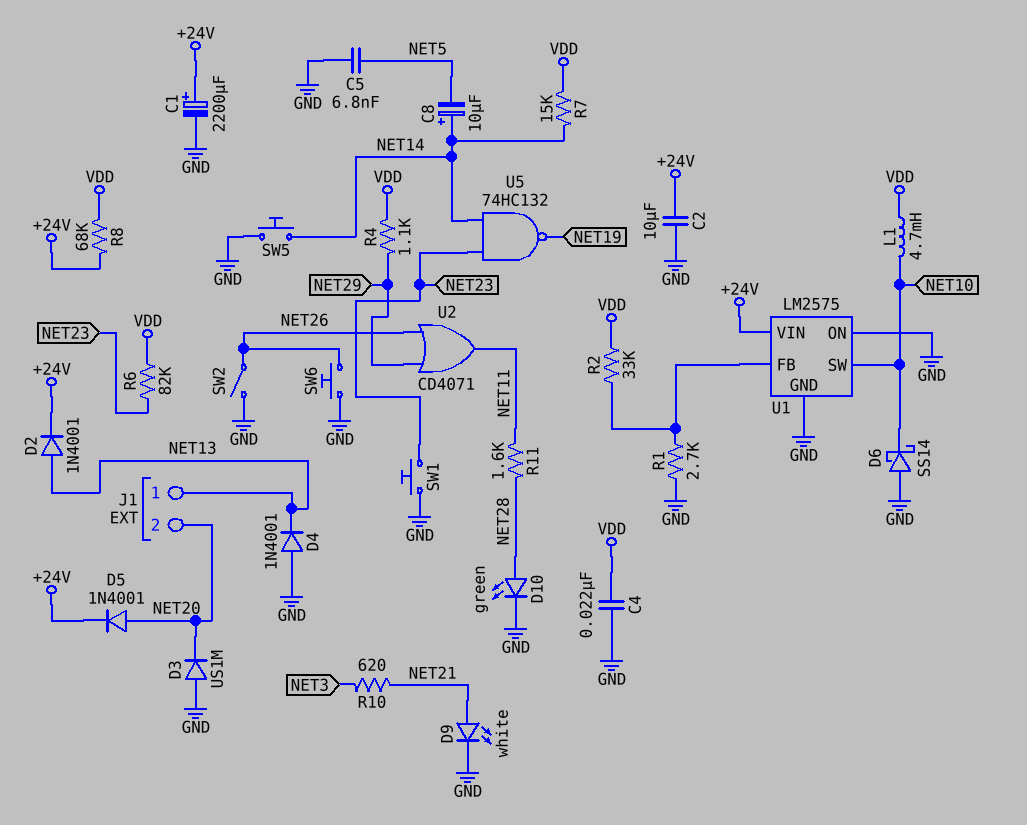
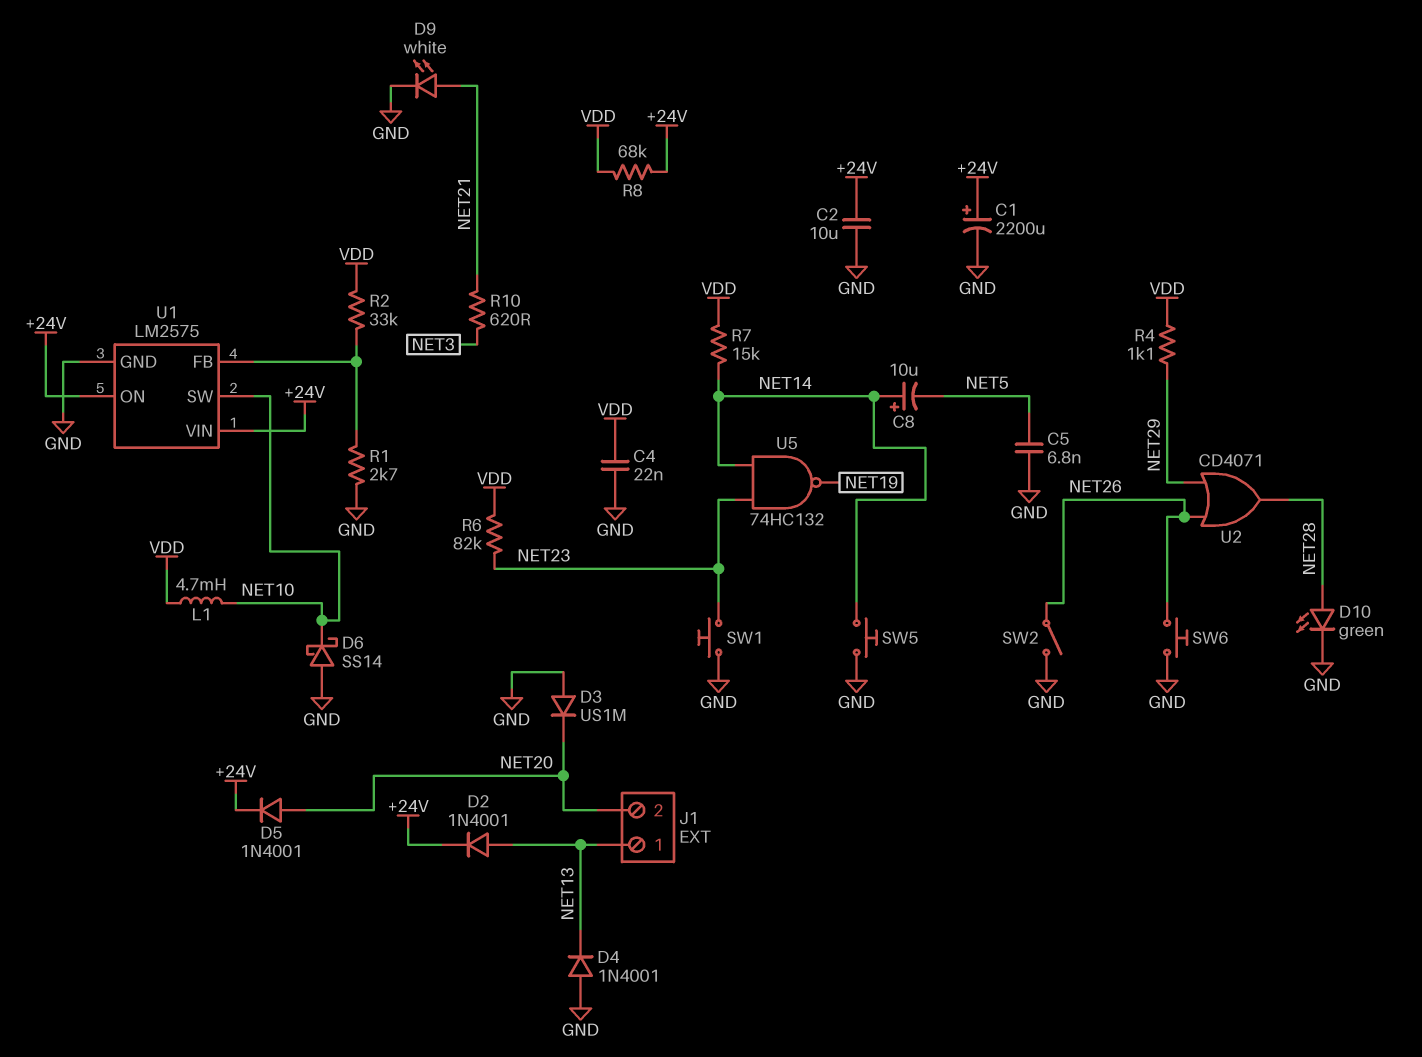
R11: 1.6k (NET11, NET28) -> none
U1 pin ON: GND -> +24V
U2: OR CD4071 (in NET26, in NET29, out NET11) -> OR CD4071 (in NET26, in NET29, out NET28)

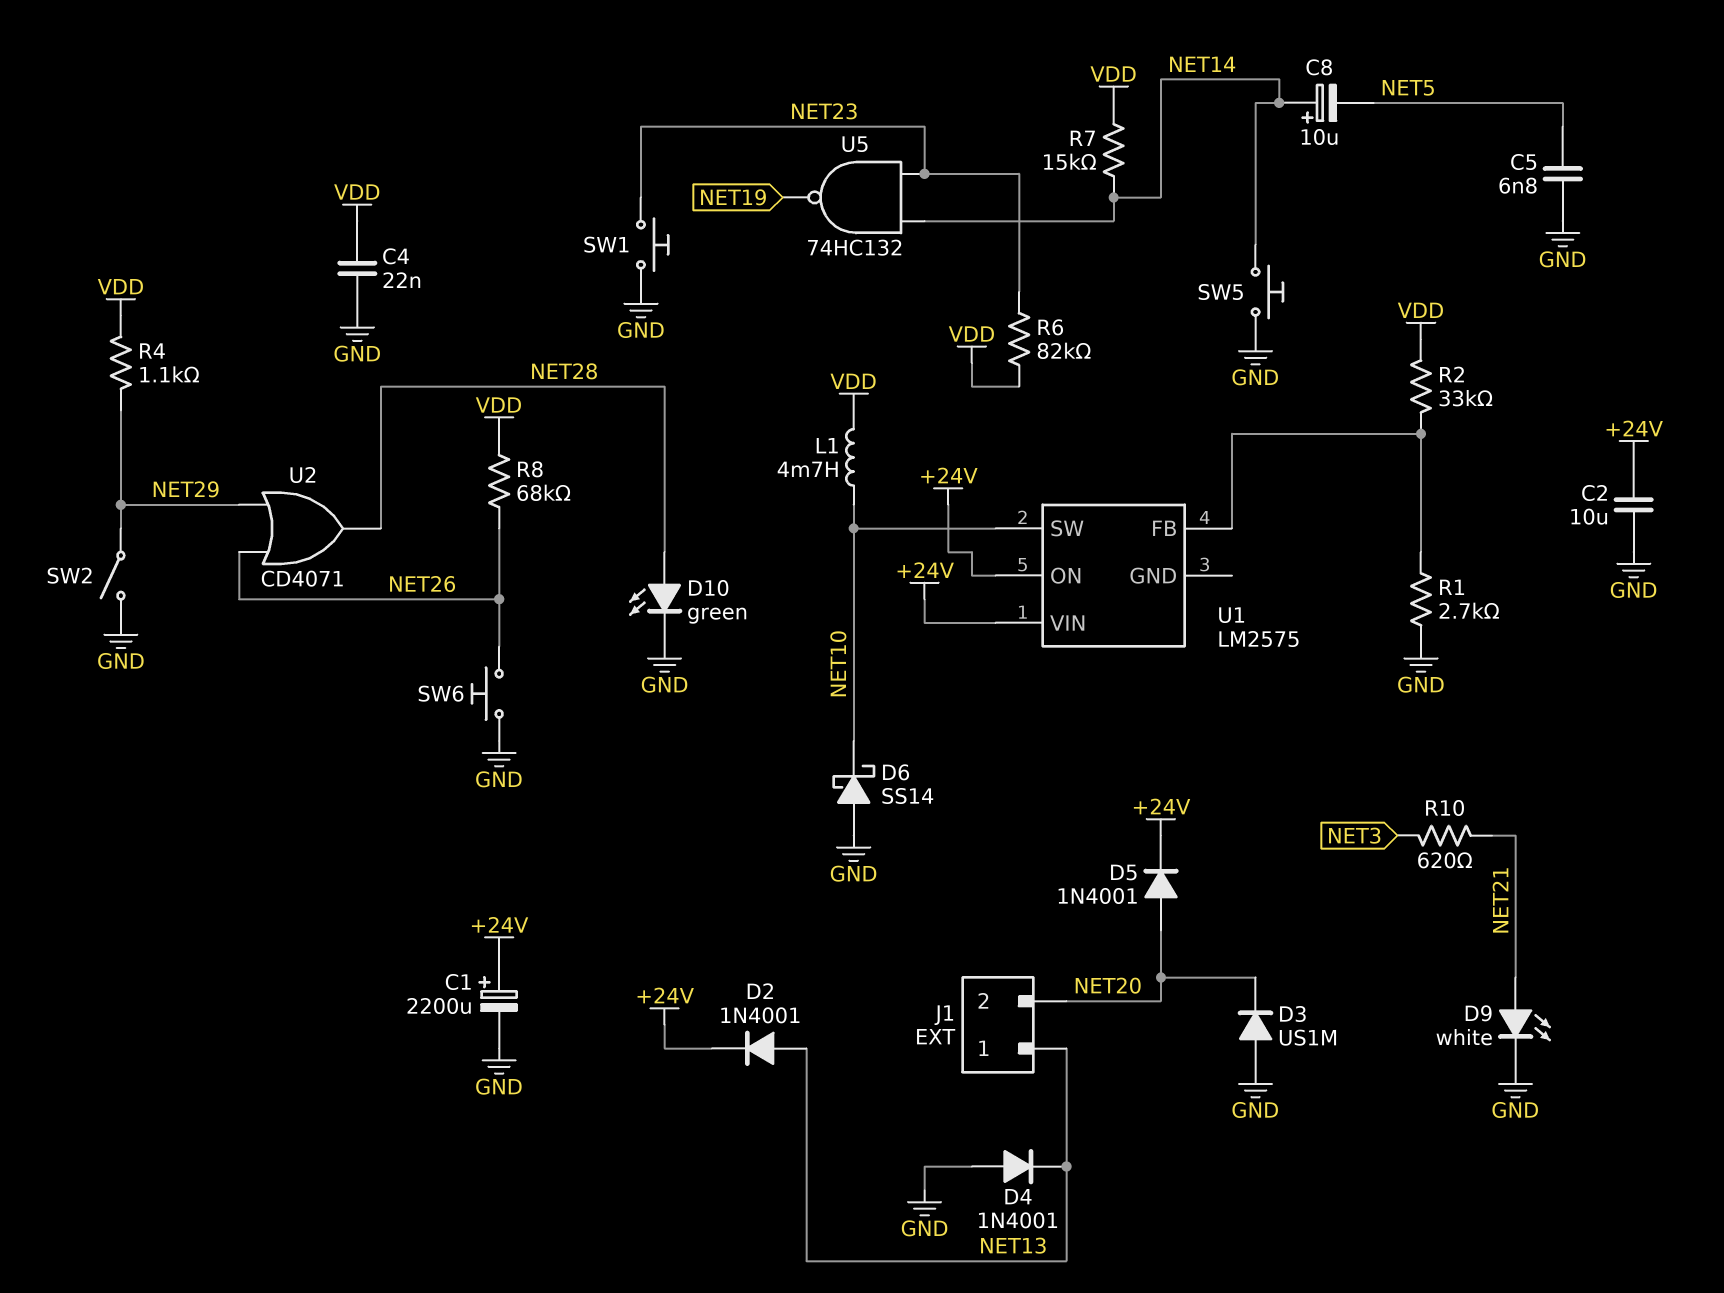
R8: 68k (+24V, VDD) -> 68k (NET26, VDD)
SW2: switch (GND, NET26) -> switch (GND, NET29)
U1 pin GND: GND -> none

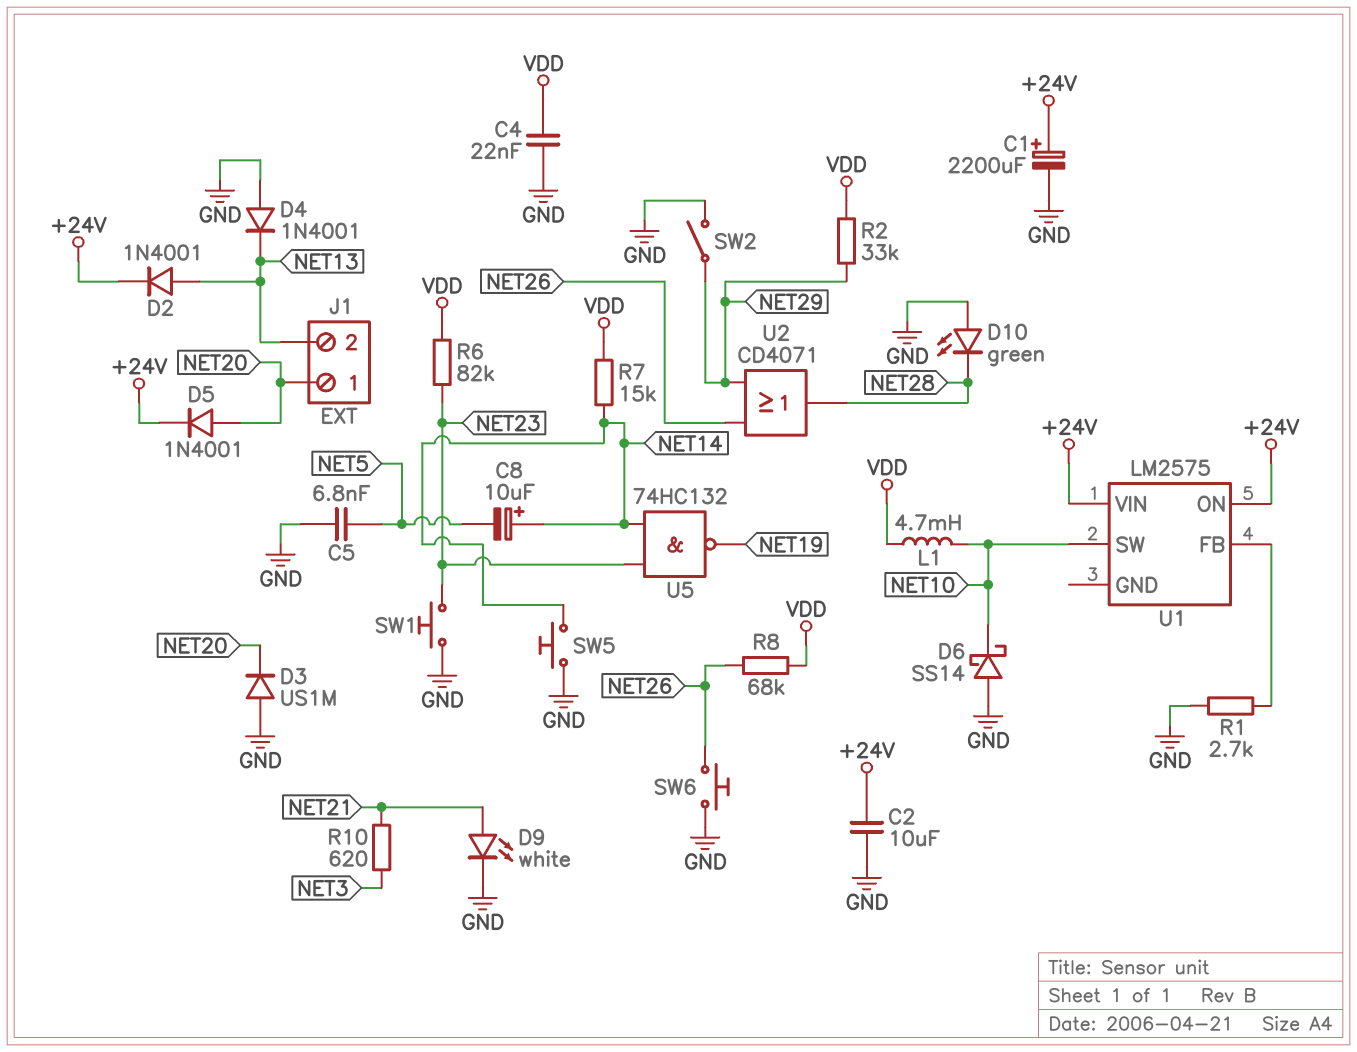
D10: LED green (A NET28, K GND) -> LED green (A GND, K NET28)
J1 pin 1: NET13 -> NET20
J1 pin 2: NET20 -> NET13
R2: 33k (U1/FB, VDD) -> 33k (NET29, VDD)
R4: 1.1k (NET29, VDD) -> none

